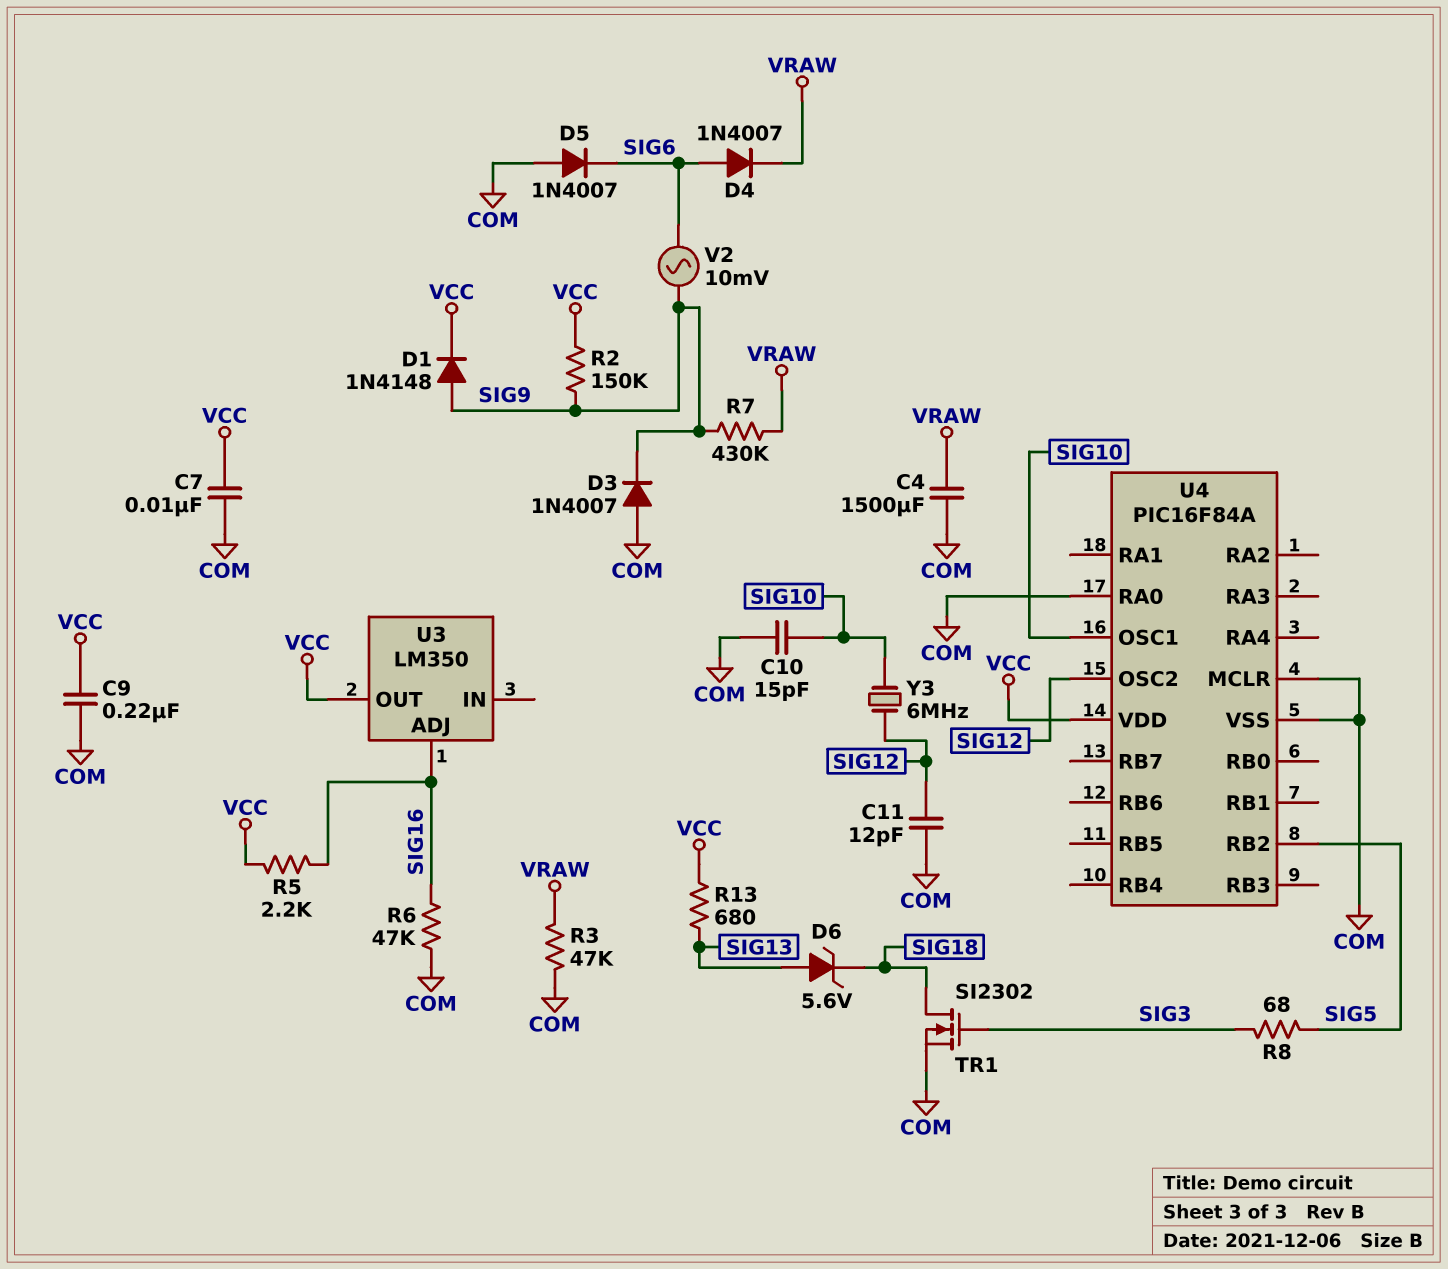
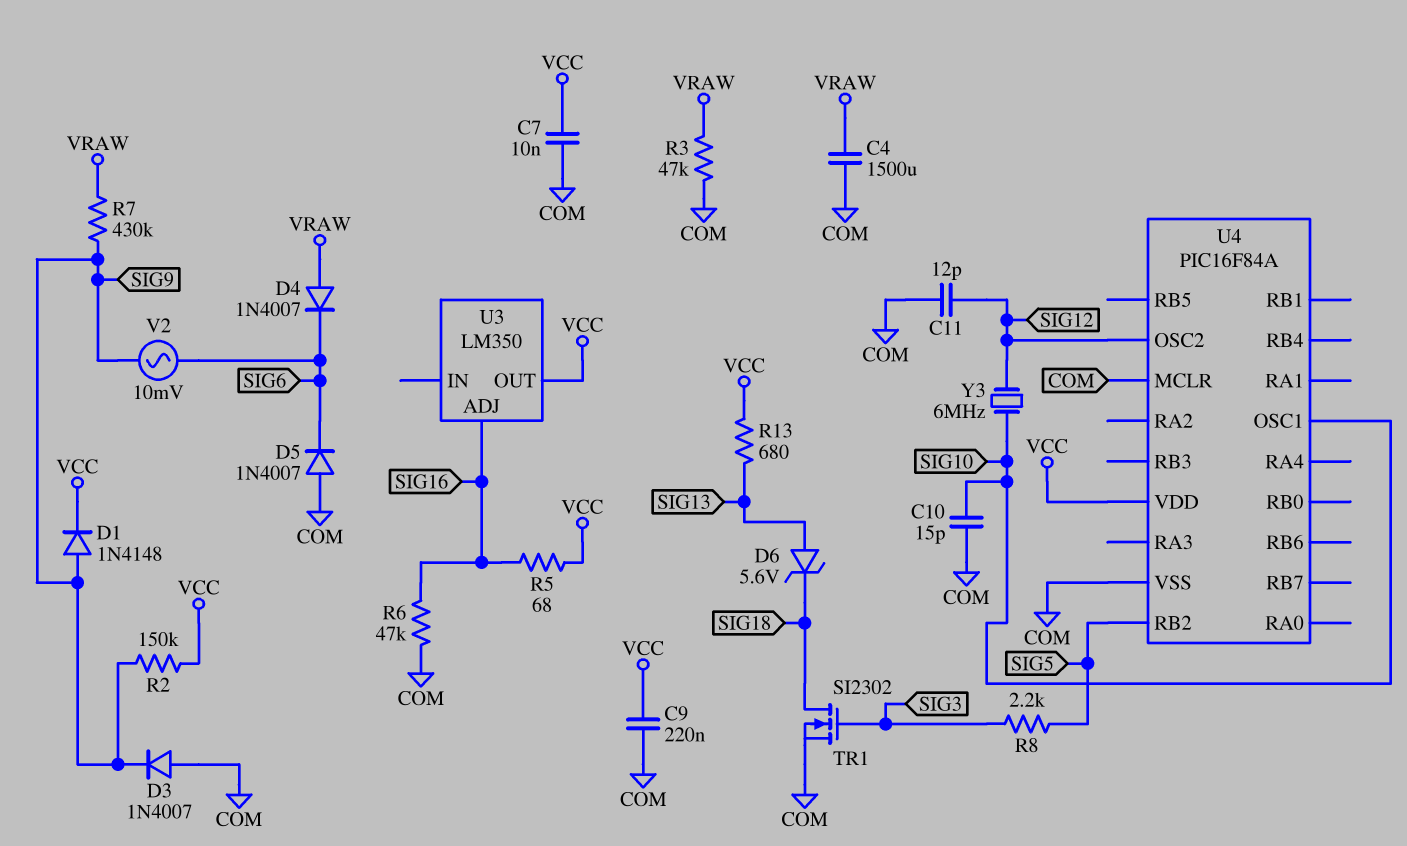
D4: diode 1N4007 (A SIG6, K VRAW) -> diode 1N4007 (A VRAW, K SIG6)
R5: 2.2k (SIG16, VCC) -> 68 (SIG16, VCC)
R8: 68 (SIG3, SIG5) -> 2.2k (SIG3, SIG5)
U4 pin RA0: COM -> none

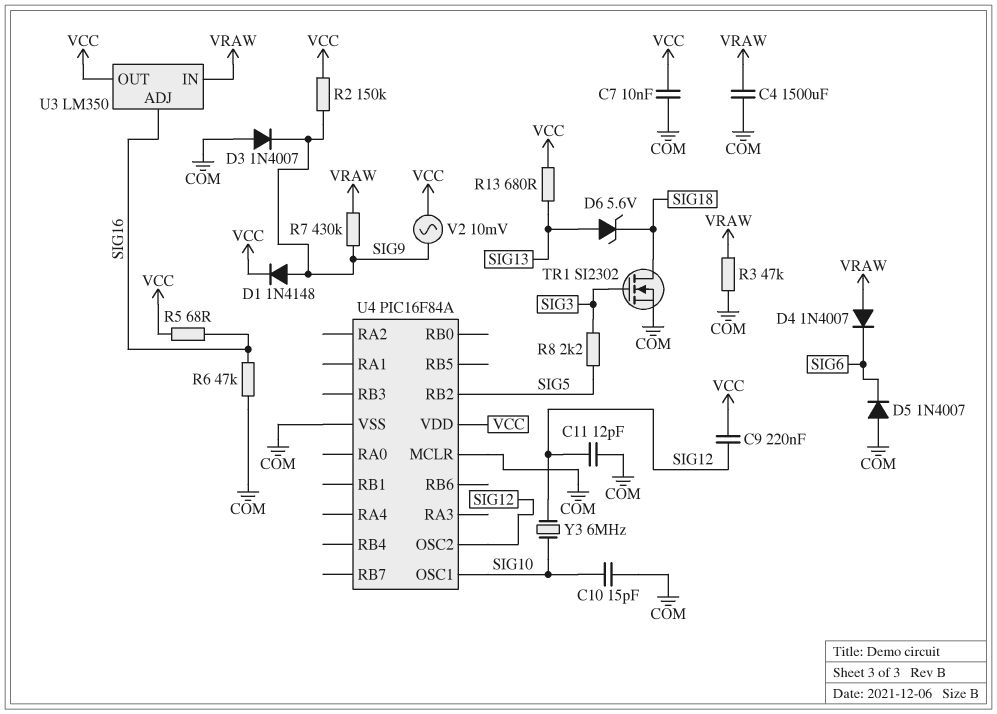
C9: 220nF (COM, VCC) -> 220nF (SIG12, VCC)
U3 pin IN: none -> VRAW
V2: AC 10mV (SIG6, SIG9) -> AC 10mV (SIG9, VCC)

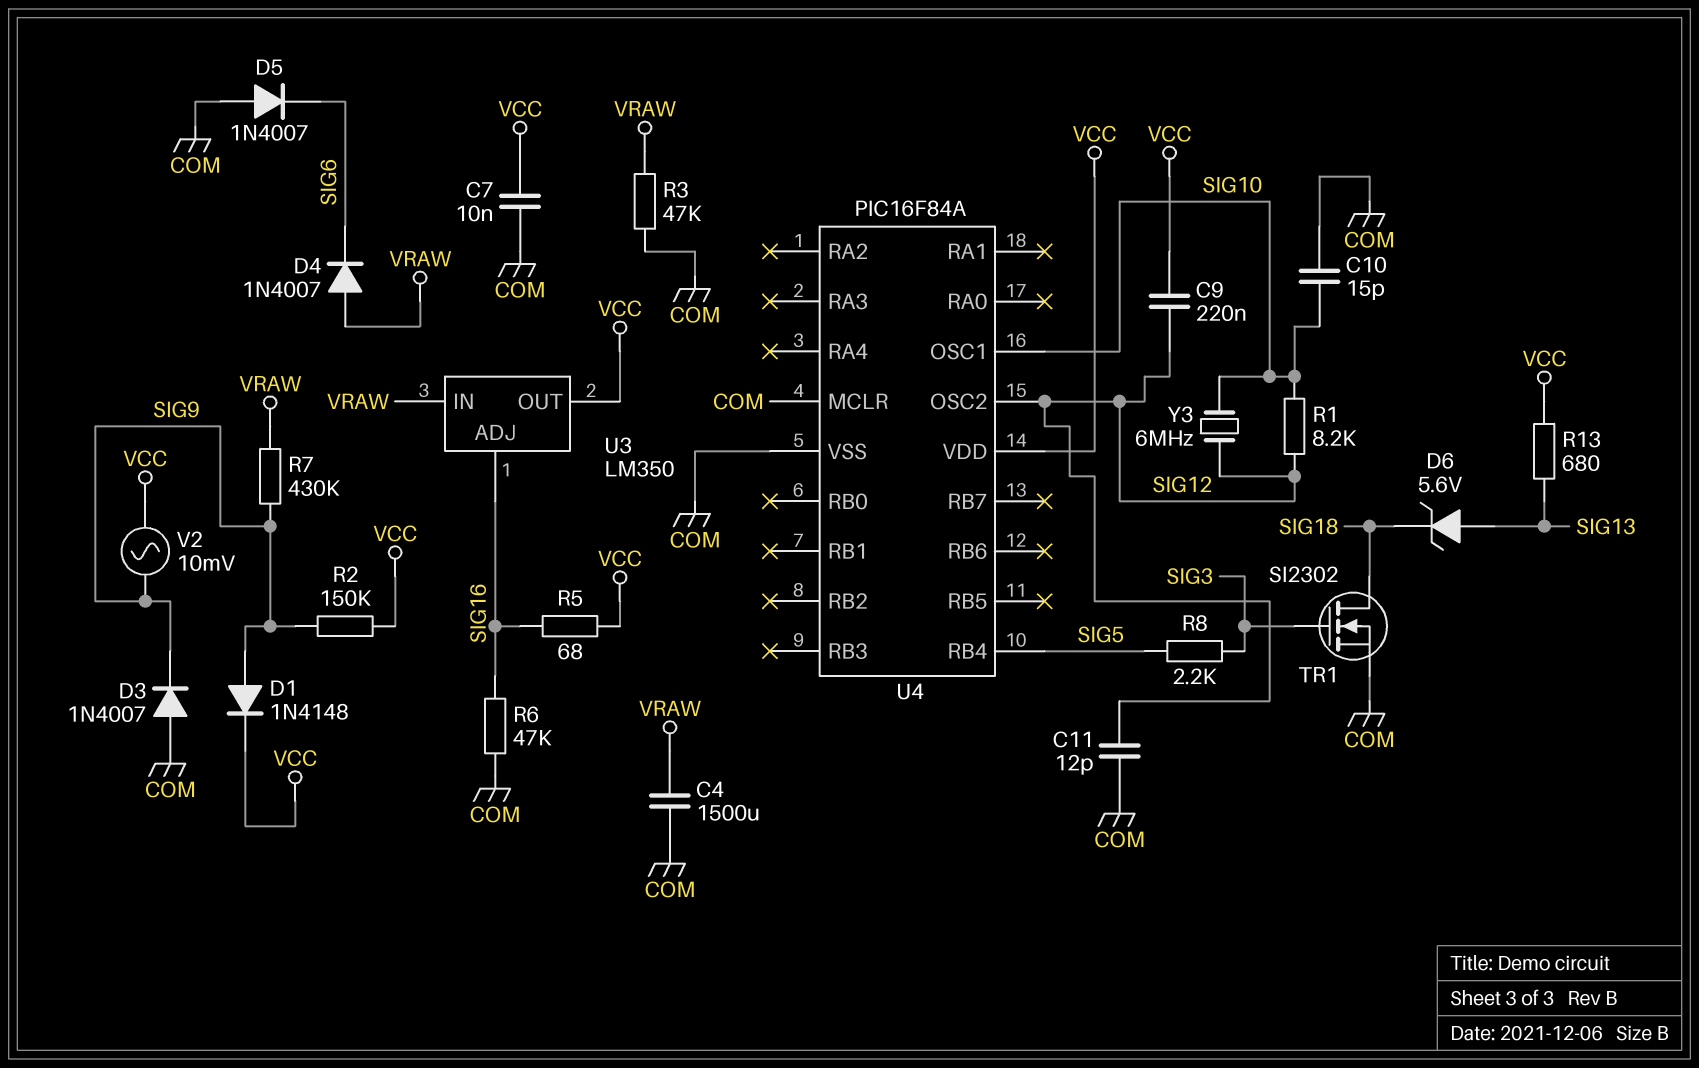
R1: none -> 8.2k (SIG10, SIG12)
U4 pin RB2: SIG5 -> none
U4 pin RB4: none -> SIG5

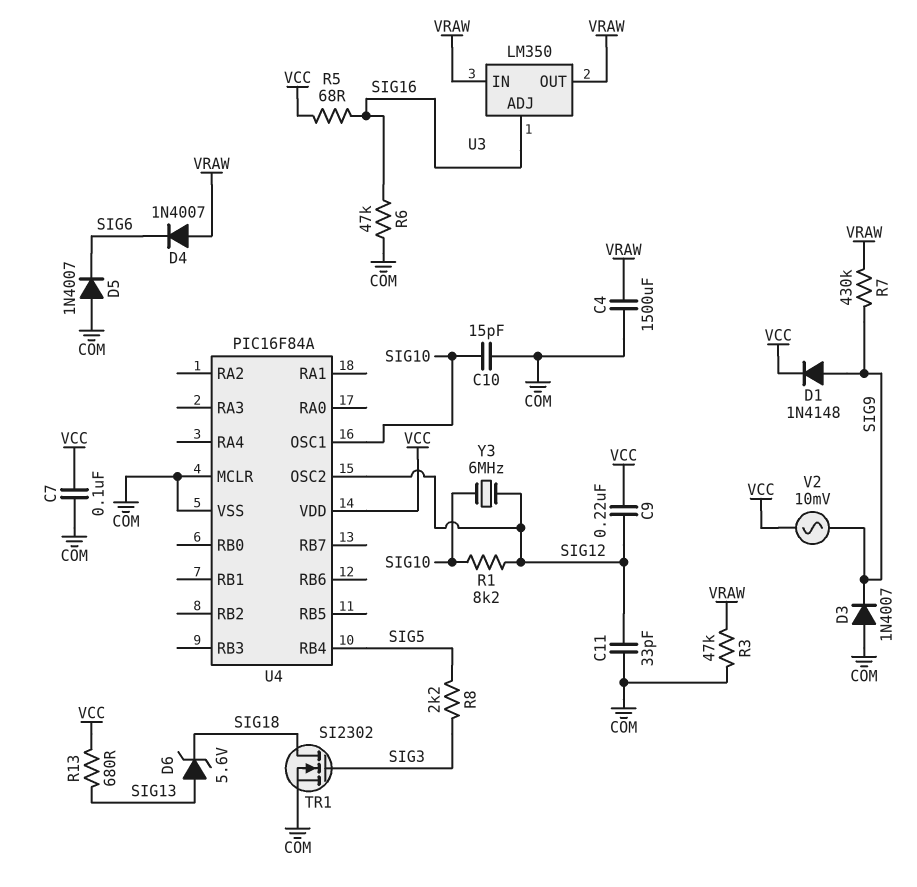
C7: 10nF (COM, VCC) -> 100nF (COM, VCC)
C11: 12pF (COM, SIG12) -> 33pF (COM, SIG12)
R2: 150k (SIG9, VCC) -> none
U3 pin OUT: VCC -> VRAW

